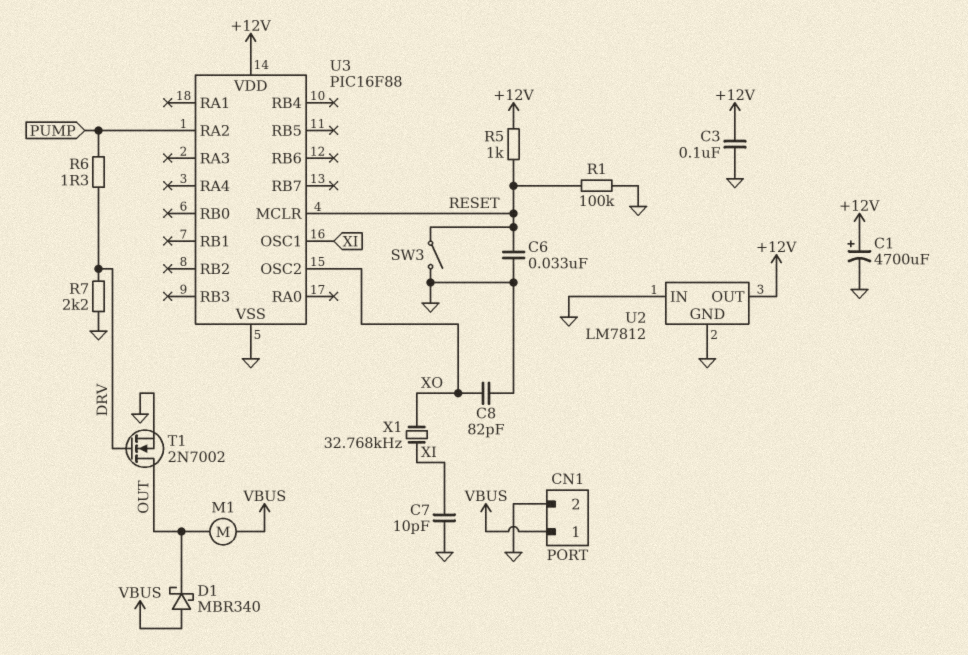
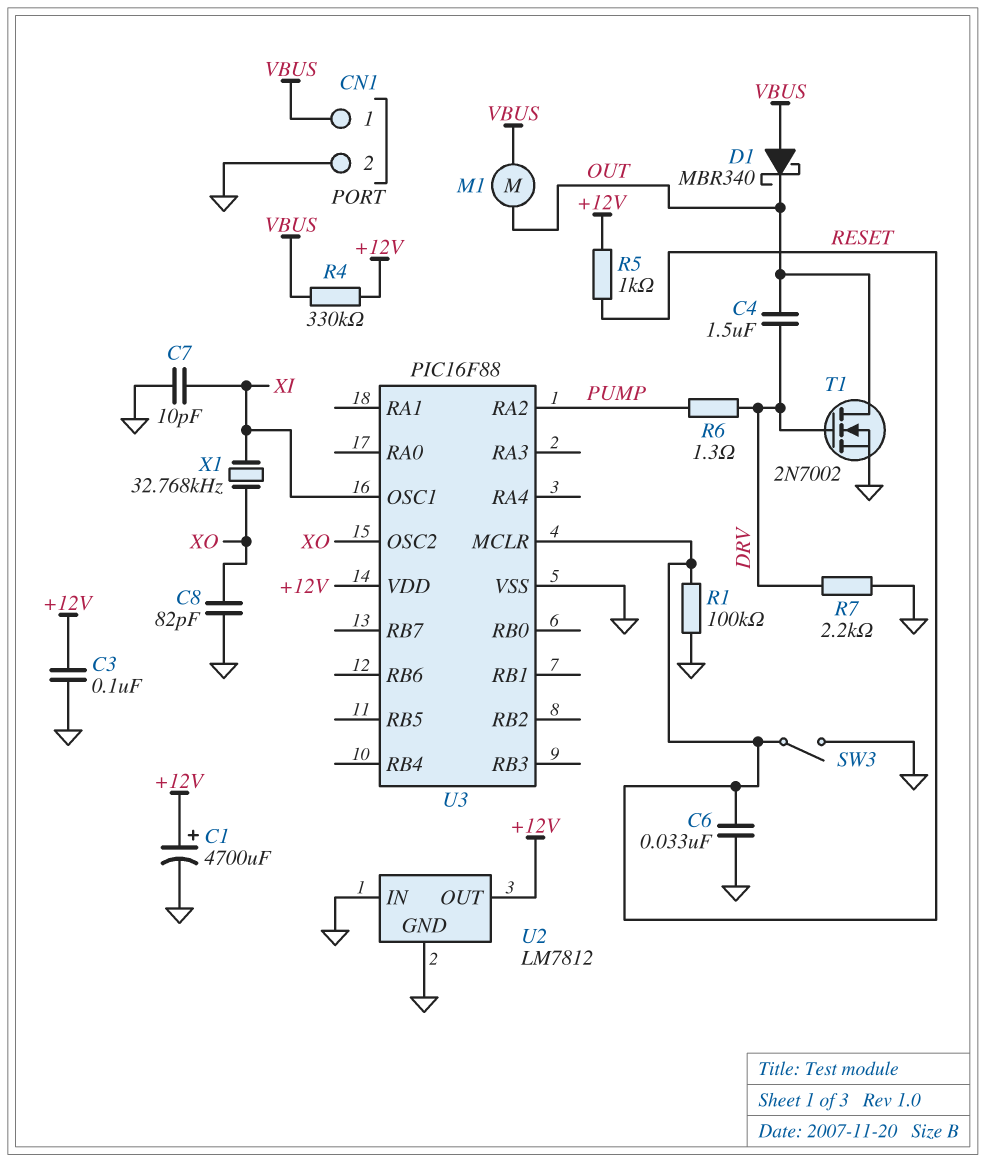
C4: none -> 1.5uF (DRV, OUT)
R4: none -> 330k (+12V, VBUS)

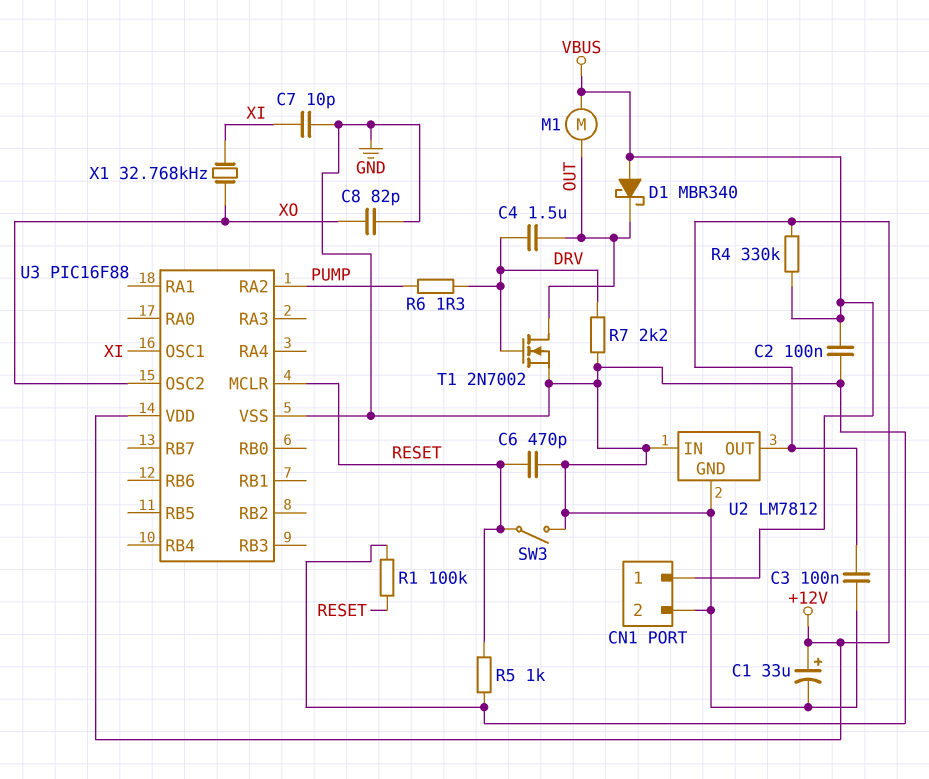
C1: 4700uF (plus +12V, minus GND) -> 33uF (plus +12V, minus GND)
C2: none -> 100nF (GND, VBUS)
C6: 33nF (GND, RESET) -> 470pF (GND, RESET)
R5: 1k (+12V, RESET) -> 1k (GND, RESET)

